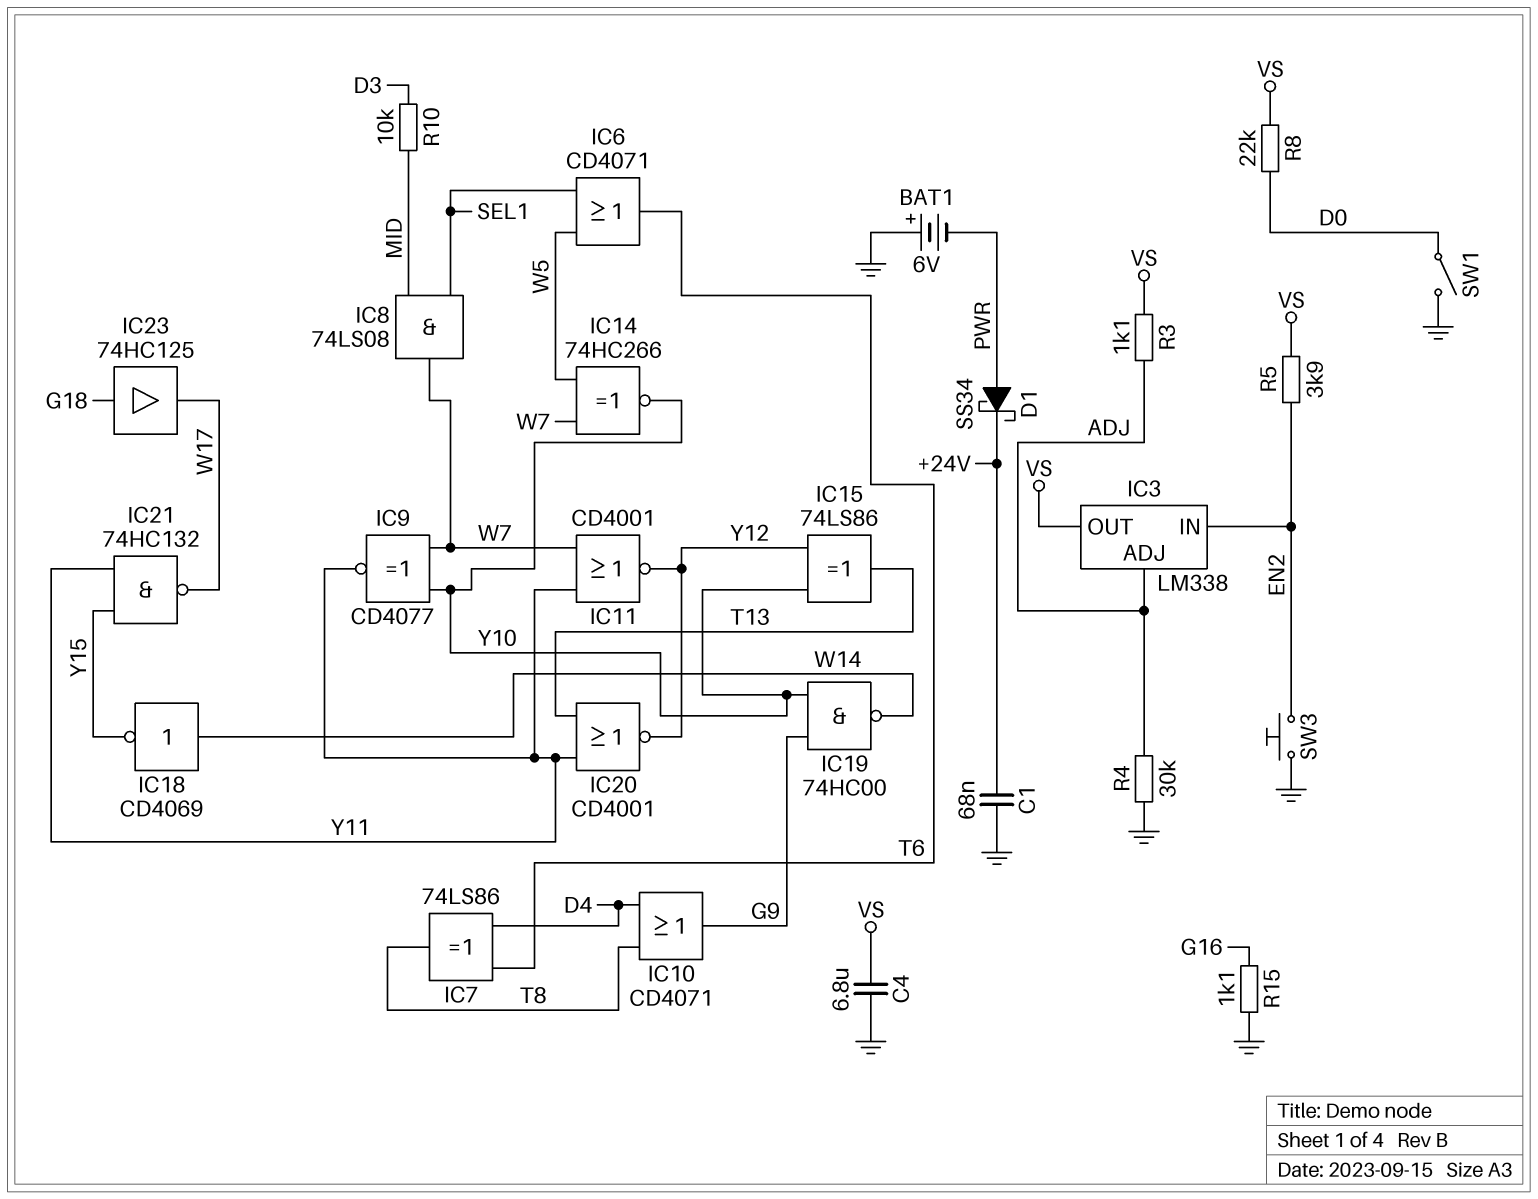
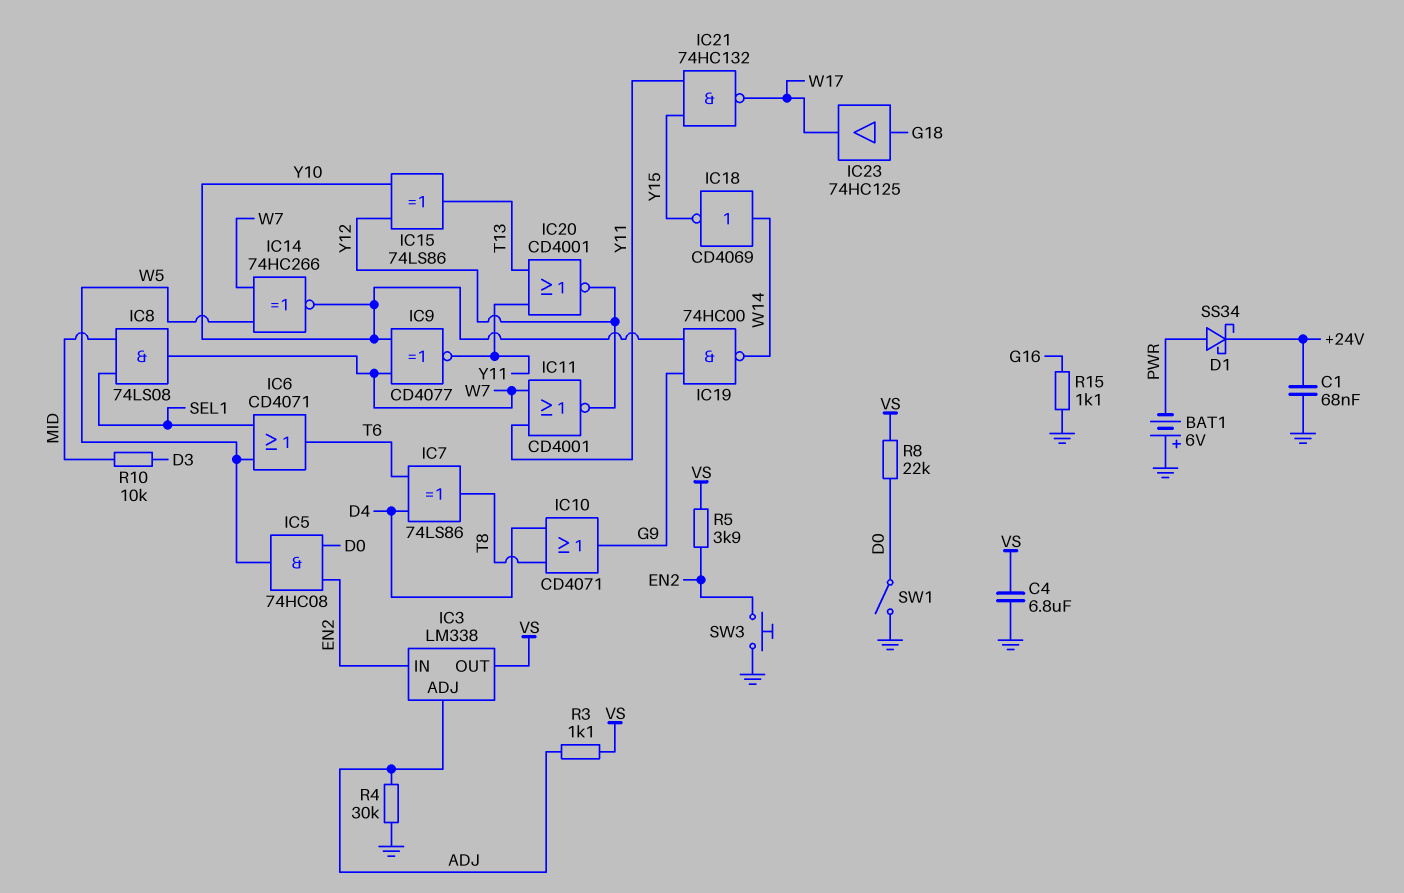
IC5: none -> AND 74HC08 (in D0, in EN2, out W5)

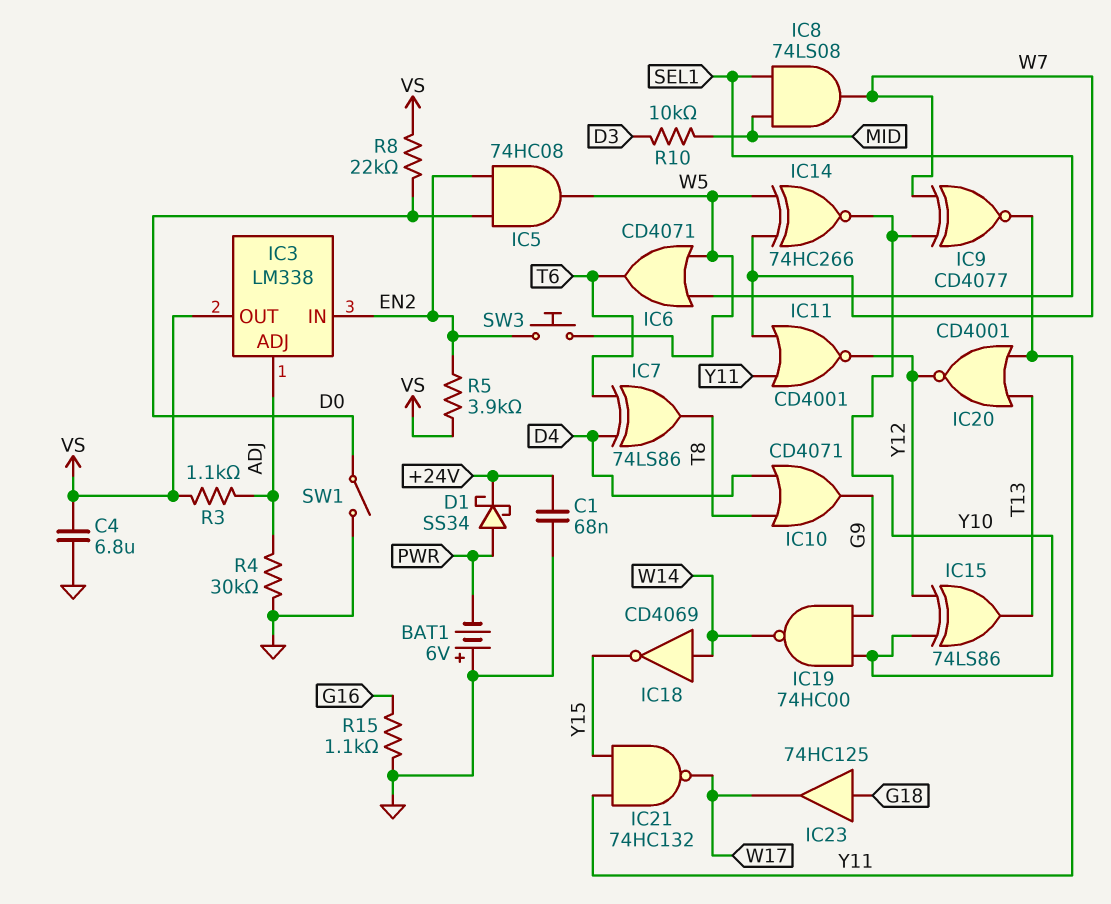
SW3: button (EN2, GND) -> button (EN2, W5)

